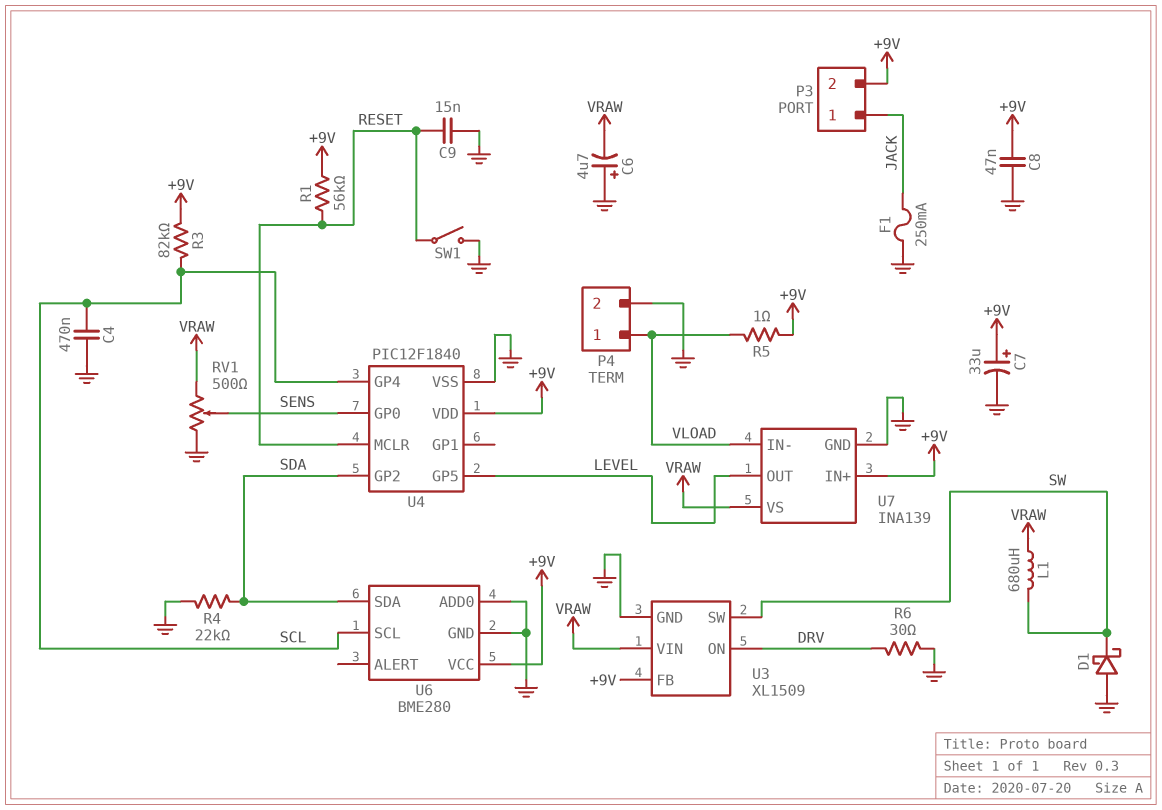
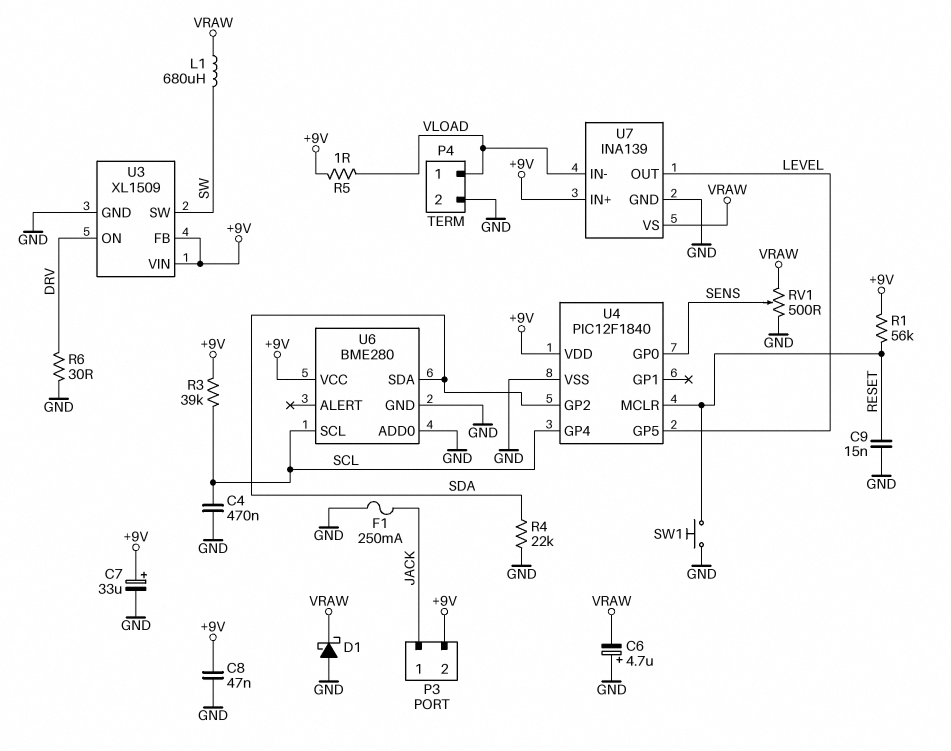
D1: schottky (A GND, K SW) -> schottky (A GND, K VRAW)
R3: 82k (+9V, SCL) -> 39k (+9V, SCL)
SW1: switch (GND, RESET) -> button (GND, RESET)
U3 pin VIN: VRAW -> +9V

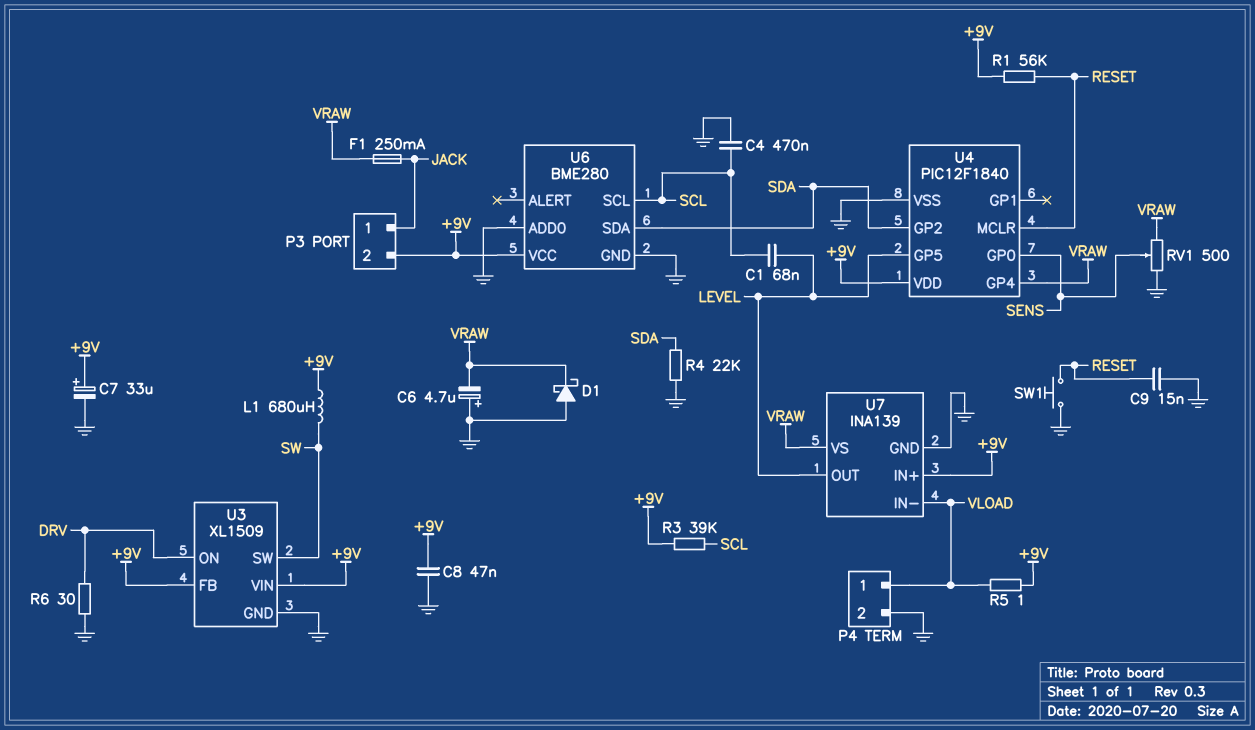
C1: none -> 68nF (LEVEL, SCL)
F1: 250mA (GND, JACK) -> 250mA (JACK, VRAW)
L1: 680uH (SW, VRAW) -> 680uH (+9V, SW)
U4 pin GP4: SCL -> VRAW

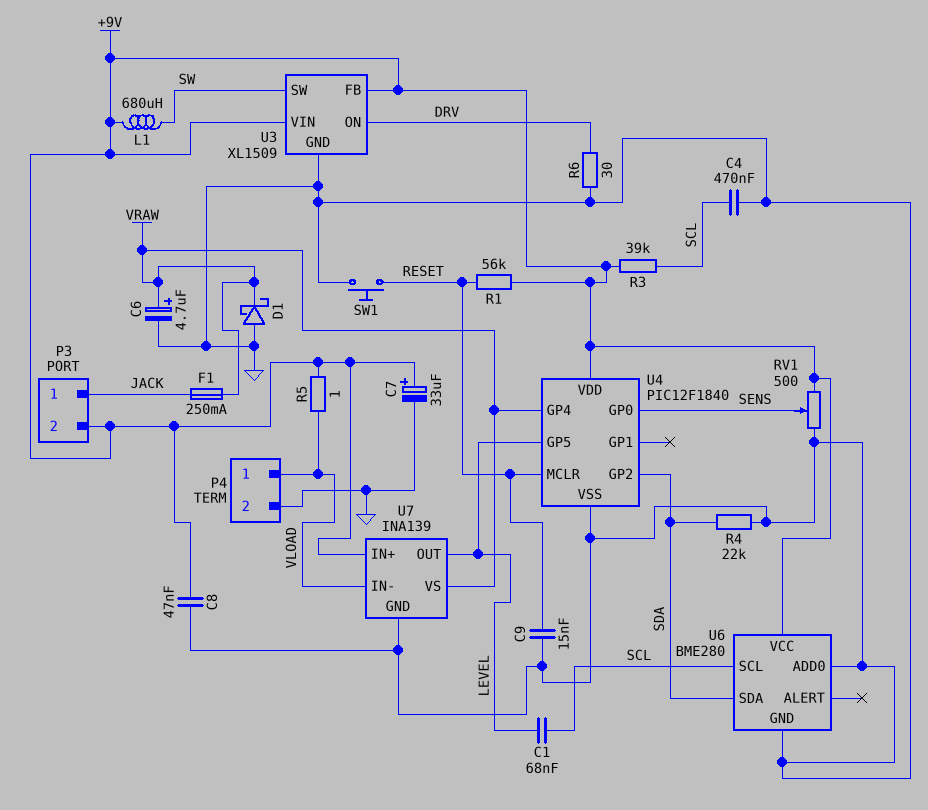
C6: 4.7uF (plus GND, minus VRAW) -> 4.7uF (plus VRAW, minus GND)
RV1: 500 (GND, VRAW, wiper SENS) -> 500 (+9V, GND, wiper SENS)

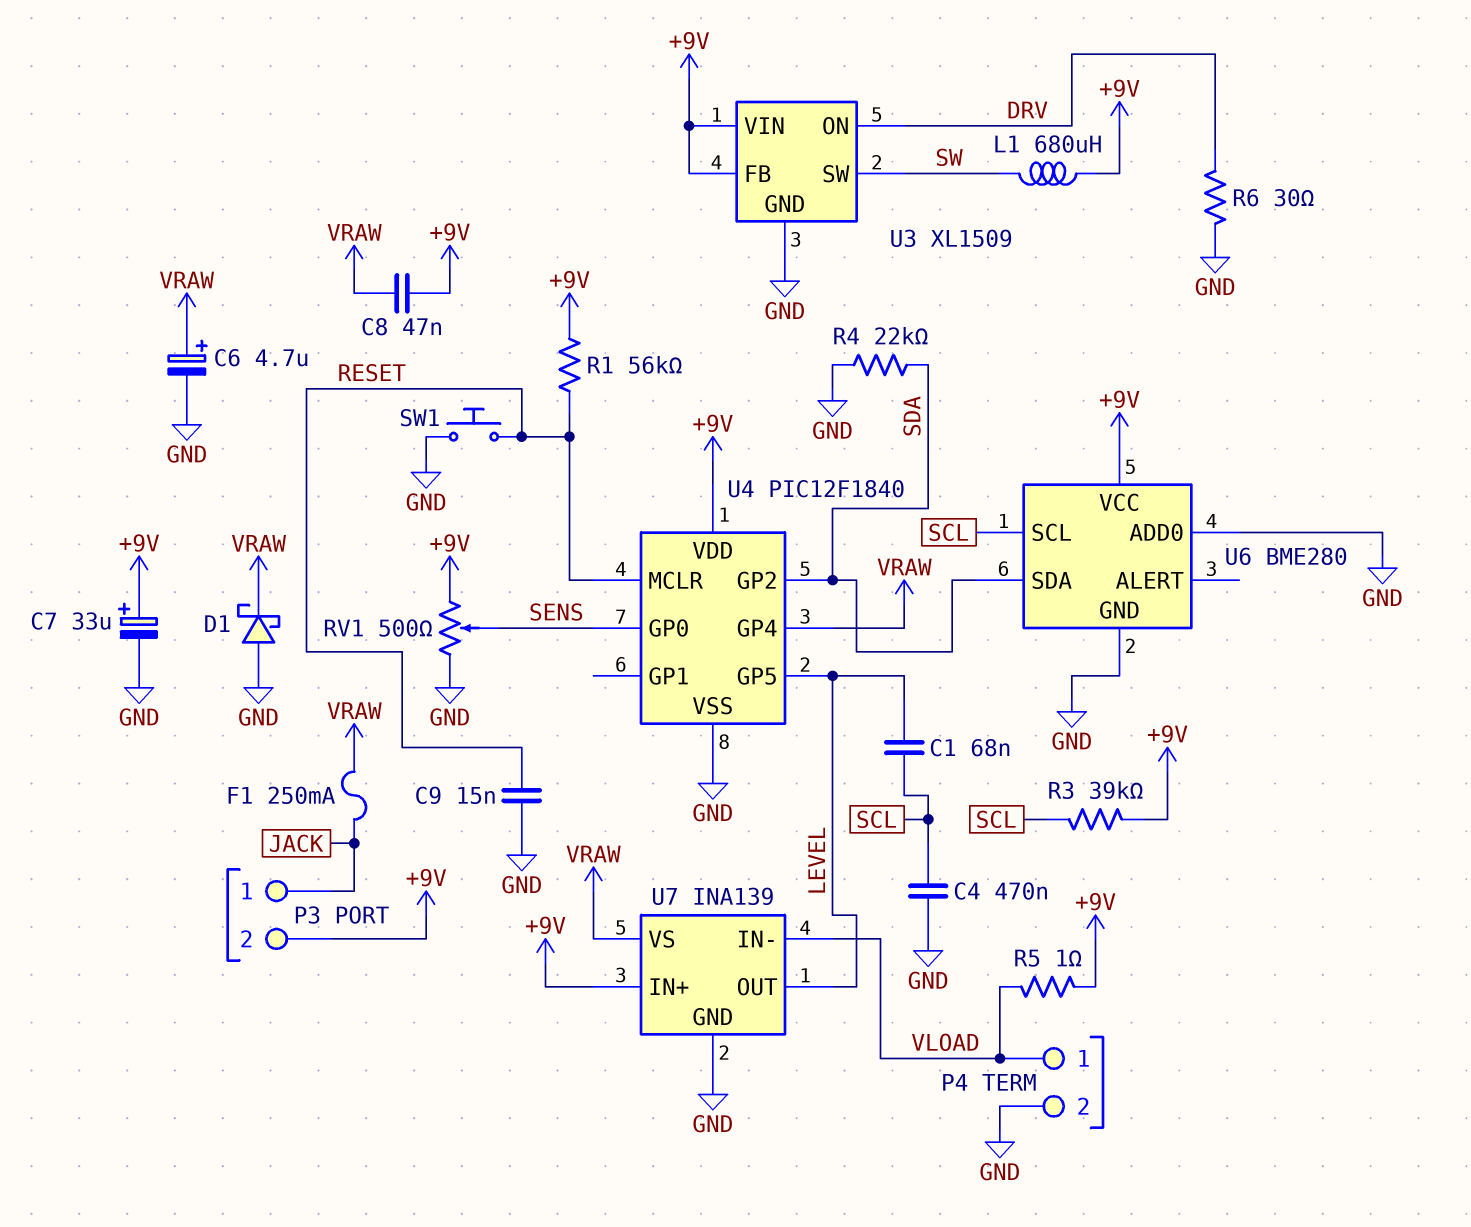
C8: 47nF (+9V, GND) -> 47nF (+9V, VRAW)

